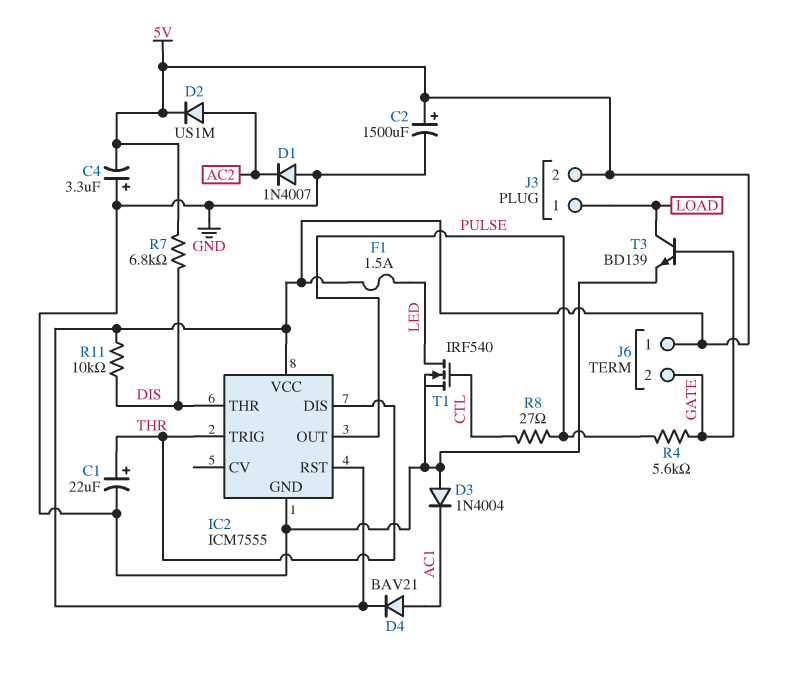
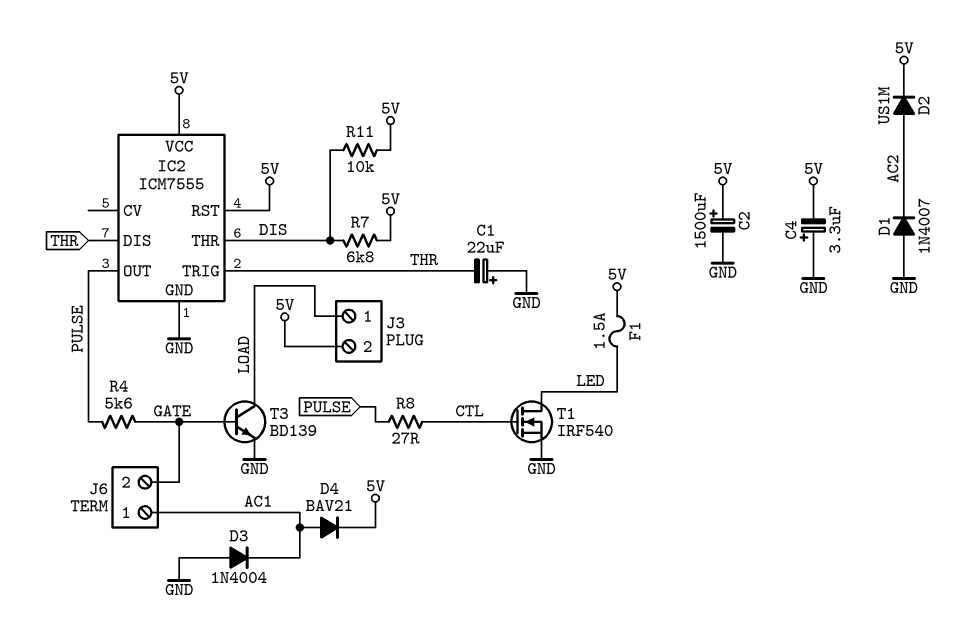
C1: 22uF (plus THR, minus GND) -> 22uF (plus GND, minus THR)
J6 pin 1: 5V -> AC1

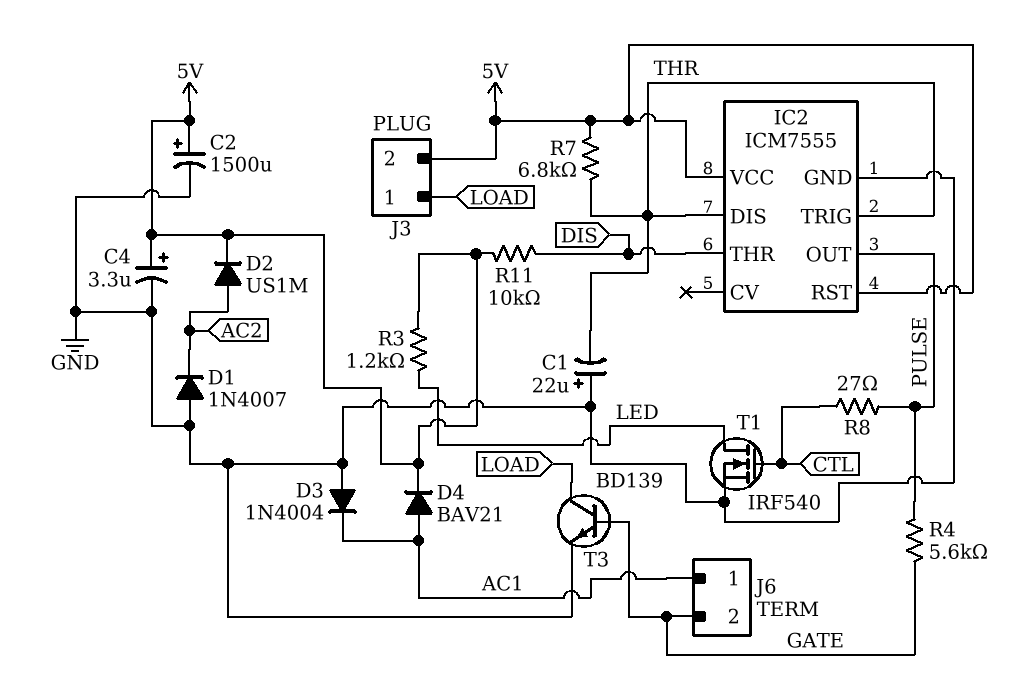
C4: 3.3uF (plus GND, minus 5V) -> 3.3uF (plus 5V, minus GND)
F1: 1.5A (5V, LED) -> none
R3: none -> 1.2k (5V, LED)
R7: 6.8k (5V, DIS) -> 6.8k (5V, THR)

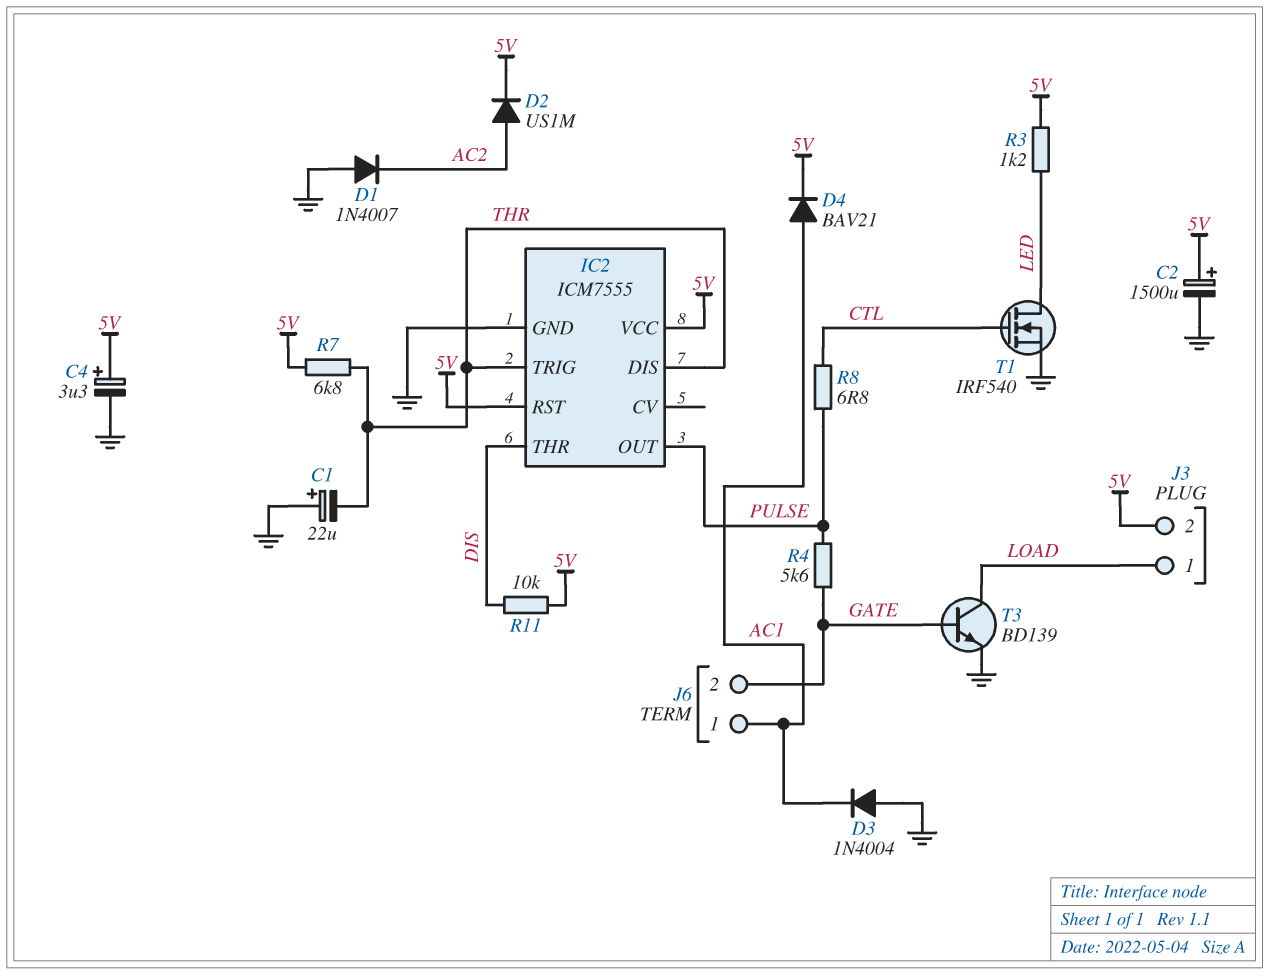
R8: 27 (CTL, PULSE) -> 6.8 (CTL, PULSE)

